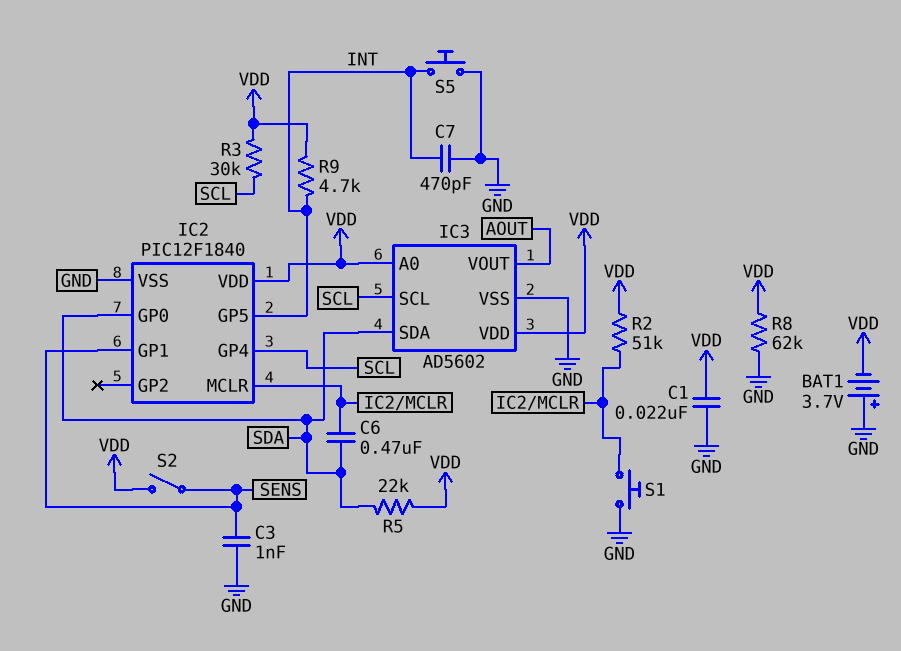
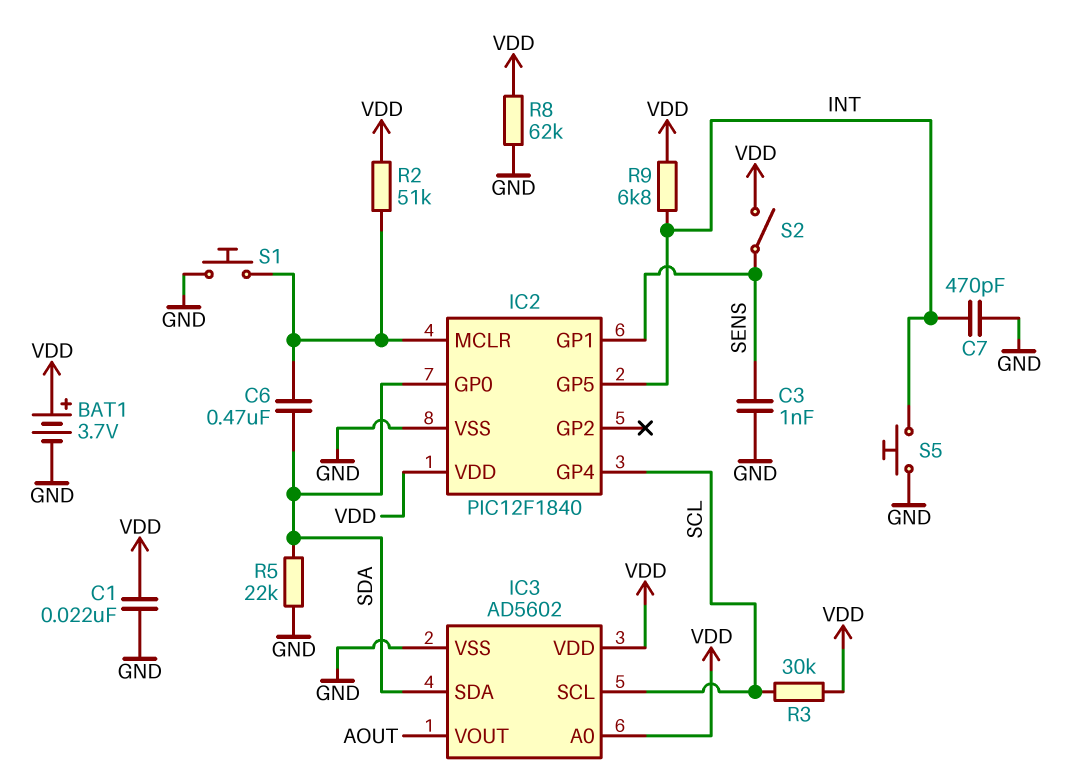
BAT1: 3.7V (plus GND, minus VDD) -> 3.7V (plus VDD, minus GND)
R5: 22k (SDA, VDD) -> 22k (GND, SDA)
R9: 4.7k (INT, VDD) -> 6.8k (INT, VDD)

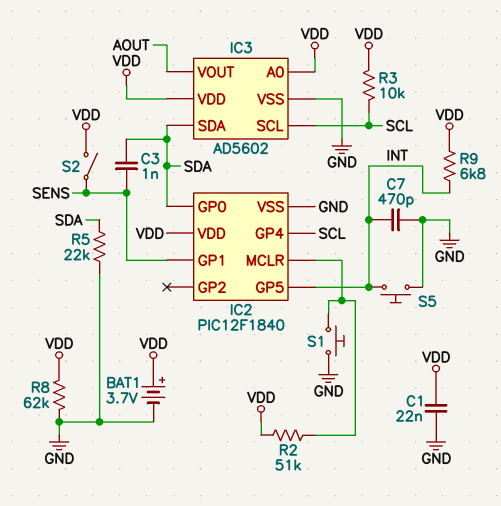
C3: 1nF (GND, SENS) -> 1nF (SDA, SENS)
C6: 470nF (IC2/MCLR, SDA) -> none
R3: 30k (SCL, VDD) -> 10k (SCL, VDD)

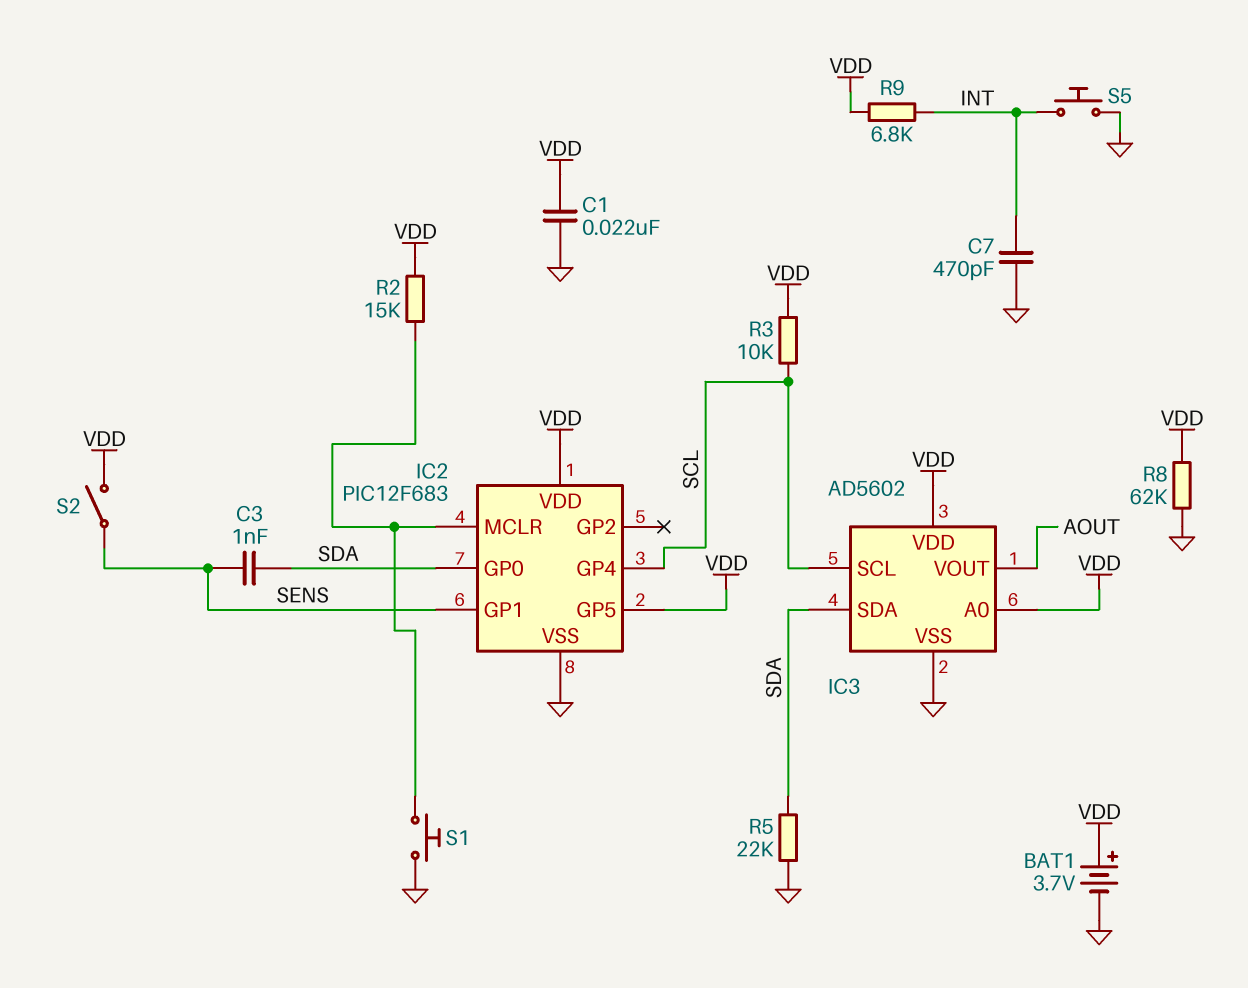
IC2: PIC12F1840 -> PIC12F683
IC2 pin GP5: INT -> VDD
R2: 51k (IC2/MCLR, VDD) -> 15k (IC2/MCLR, VDD)

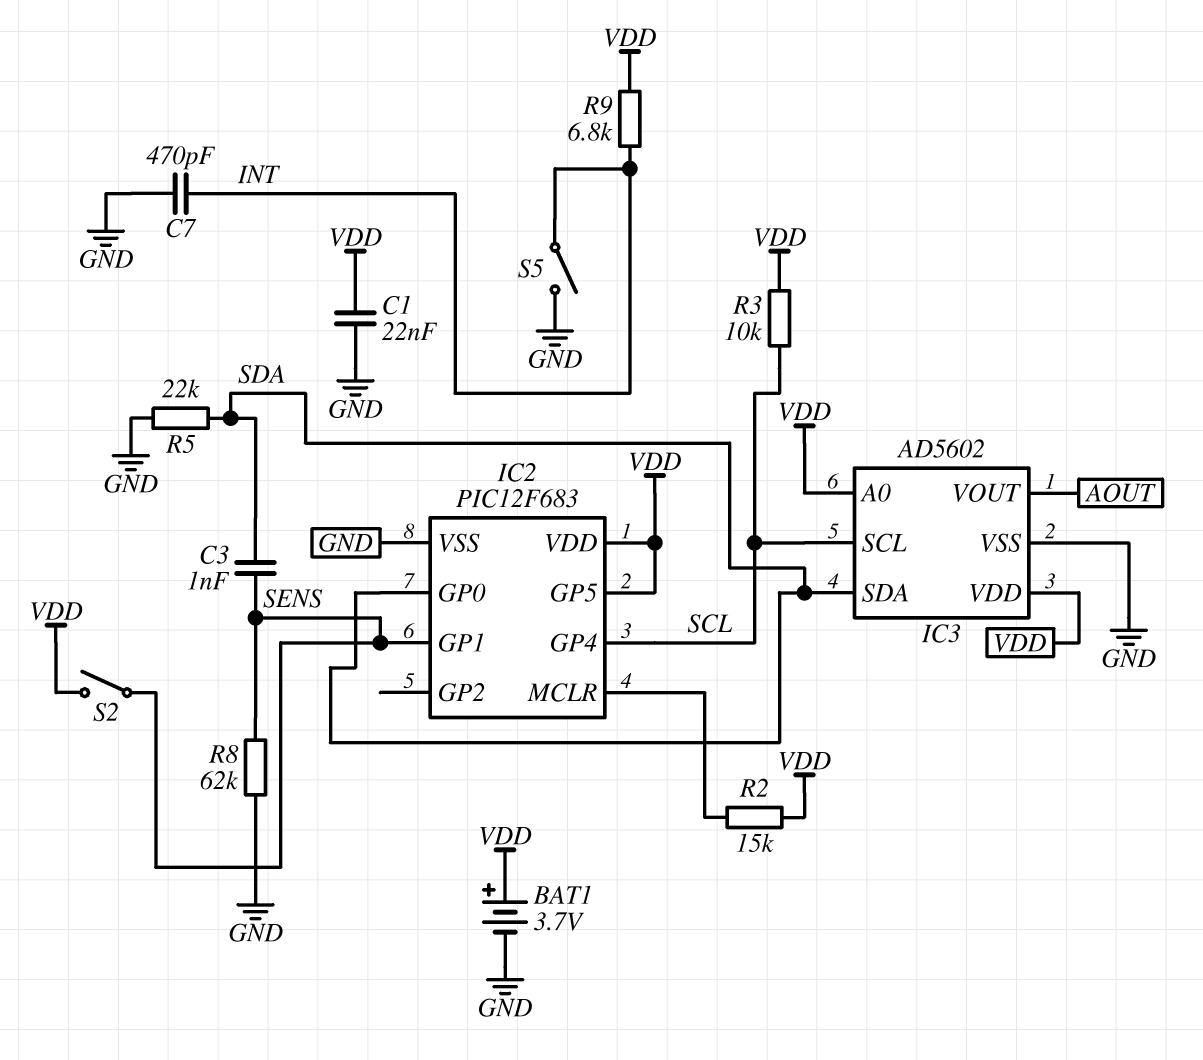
R8: 62k (GND, VDD) -> 62k (GND, SENS)
S1: button (GND, IC2/MCLR) -> none
S5: button (GND, INT) -> switch (GND, INT)

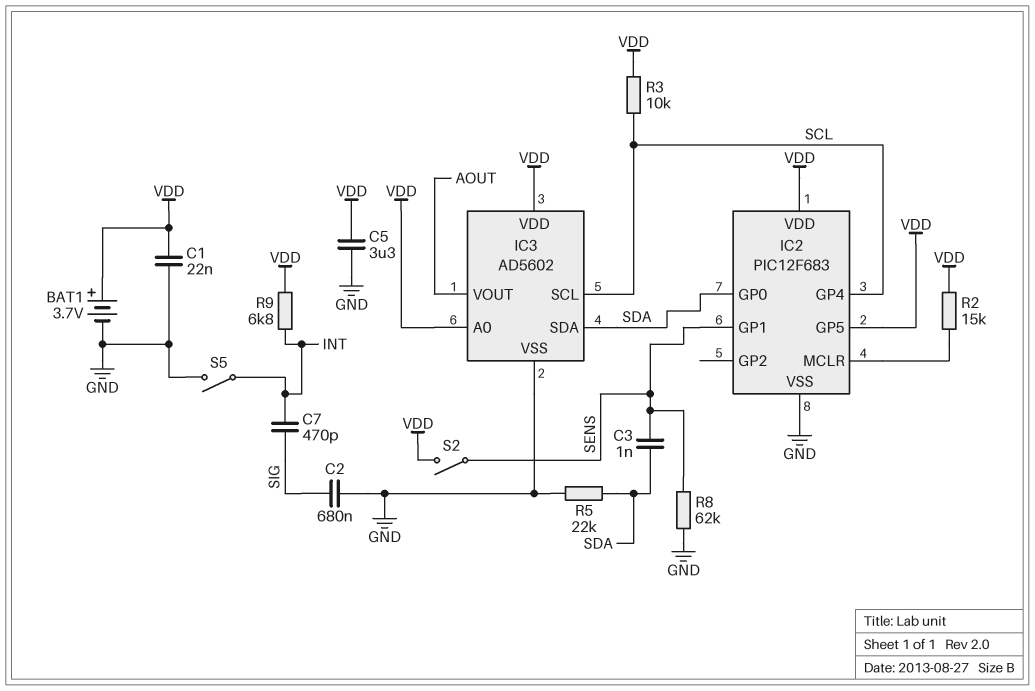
C2: none -> 680nF (GND, SIG)
C5: none -> 3.3uF (GND, VDD)
C7: 470pF (GND, INT) -> 470pF (INT, SIG)

